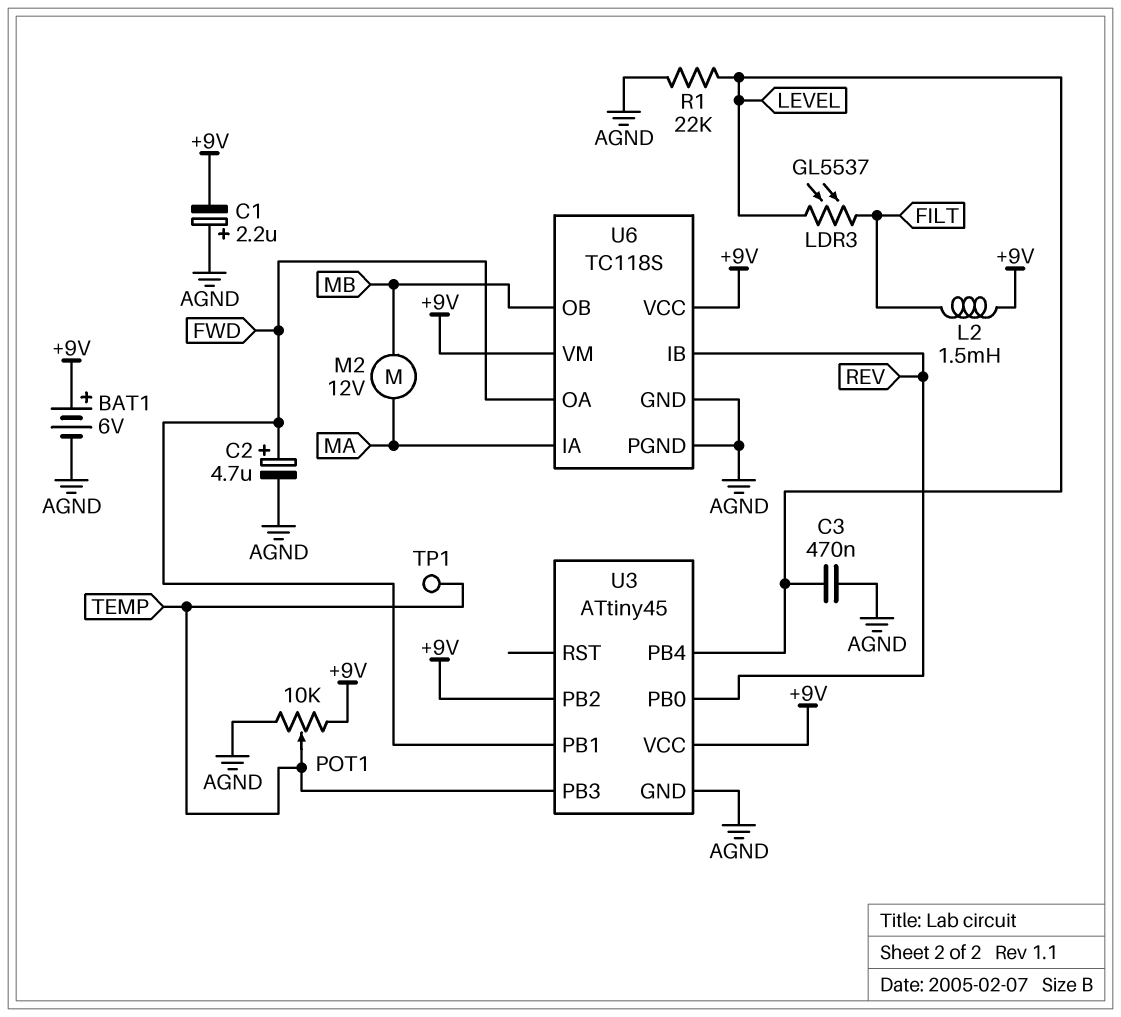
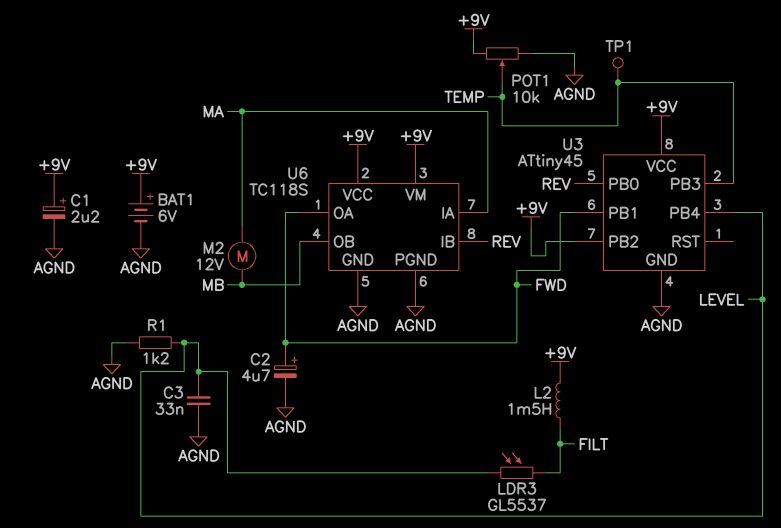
C1: 2.2uF (plus AGND, minus +9V) -> 2.2uF (plus +9V, minus AGND)
C3: 470nF (AGND, LEVEL) -> 33nF (AGND, LEVEL)
R1: 22k (AGND, LEVEL) -> 1.2k (AGND, LEVEL)

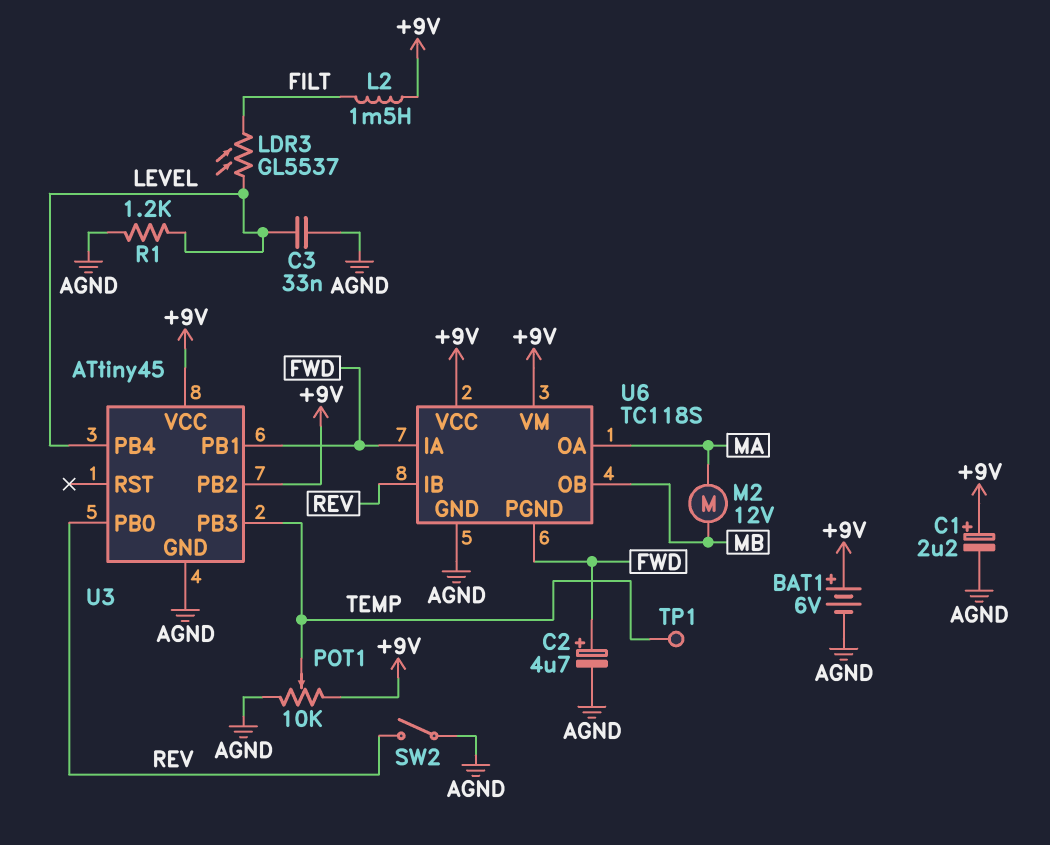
SW2: none -> switch (AGND, REV)
U6 pin IA: MA -> FWD
U6 pin OA: FWD -> MA
U6 pin PGND: AGND -> FWD

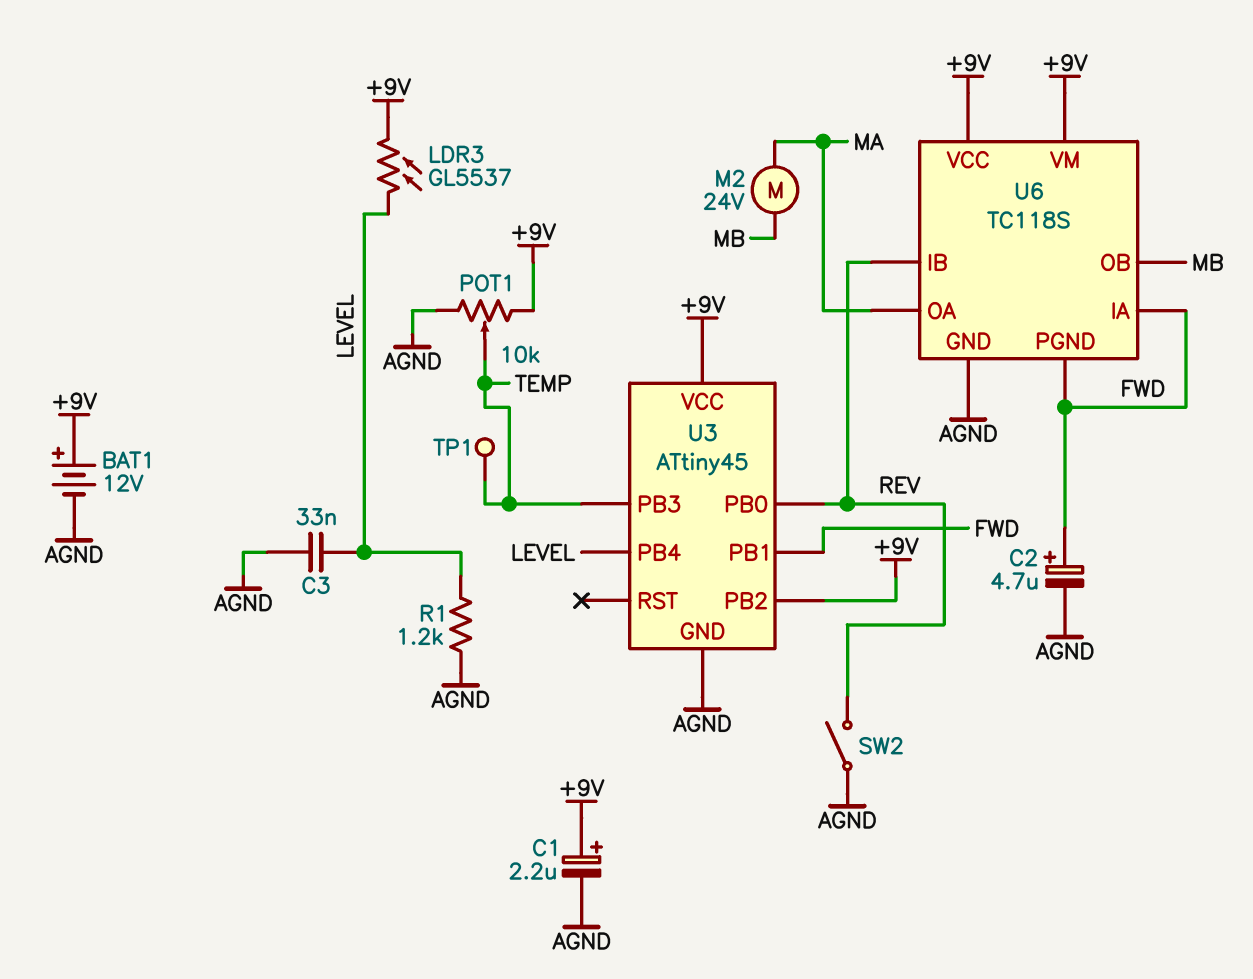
BAT1: 6V (plus +9V, minus AGND) -> 12V (plus +9V, minus AGND)
L2: 1.5mH (+9V, FILT) -> none
LDR3: GL5537 (FILT, LEVEL) -> GL5537 (+9V, LEVEL)
M2: motor 12V (MA, MB) -> motor 24V (MA, MB)

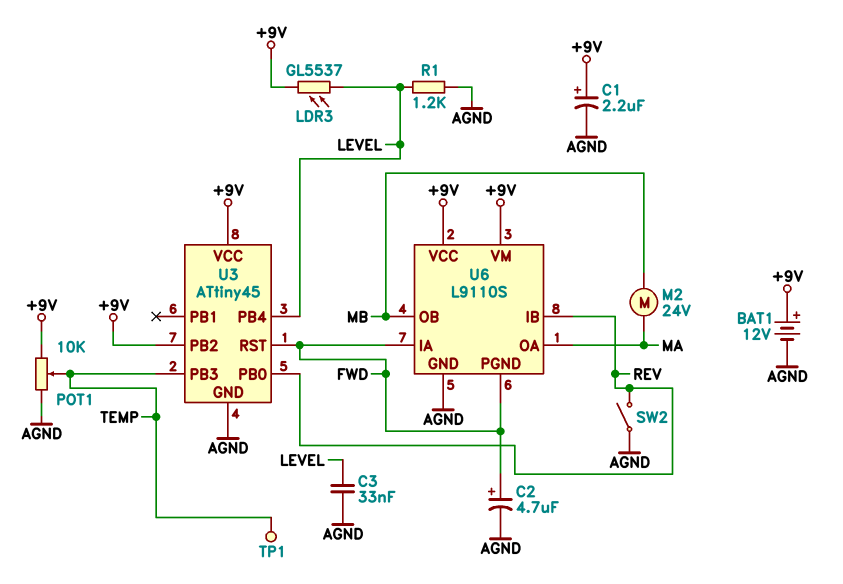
U3 pin PB1: FWD -> none
U3 pin RST: none -> FWD
U6: TC118S -> L9110S

